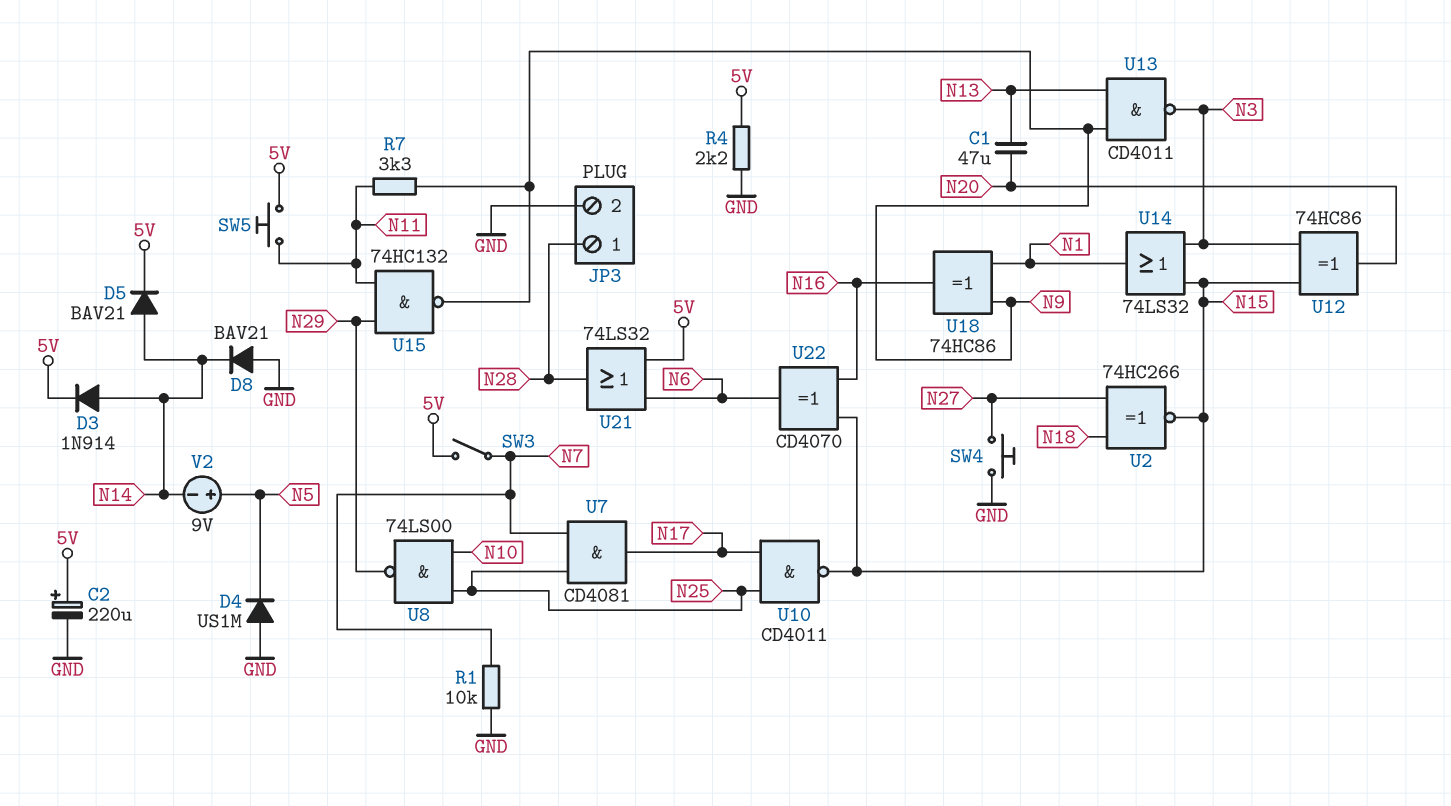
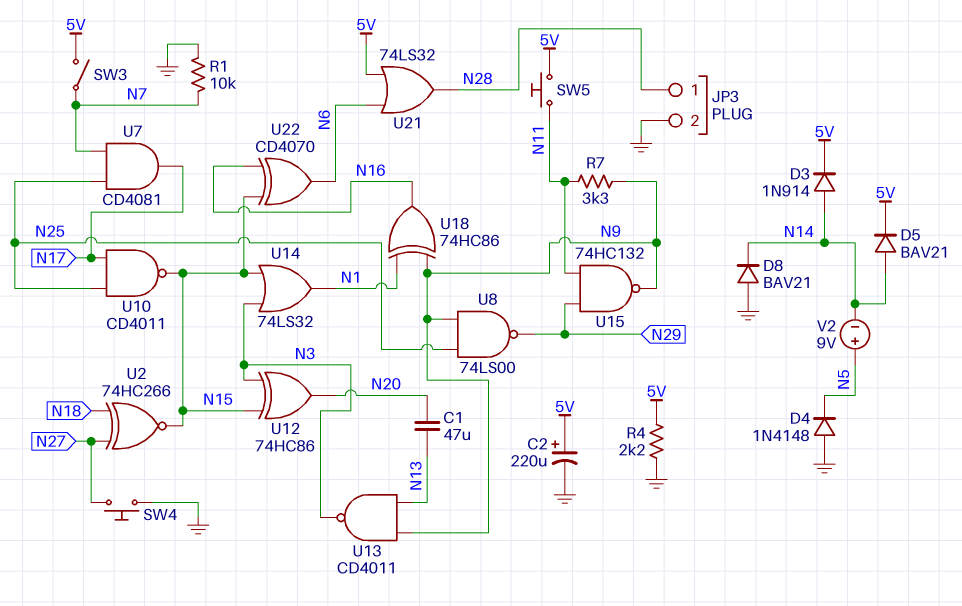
D4: diode US1M (A GND, K N5) -> diode 1N4148 (A GND, K N5)
U8: NAND 74LS00 (in N10, in N25, out N29) -> NAND 74LS00 (in N9, in N25, out N29)

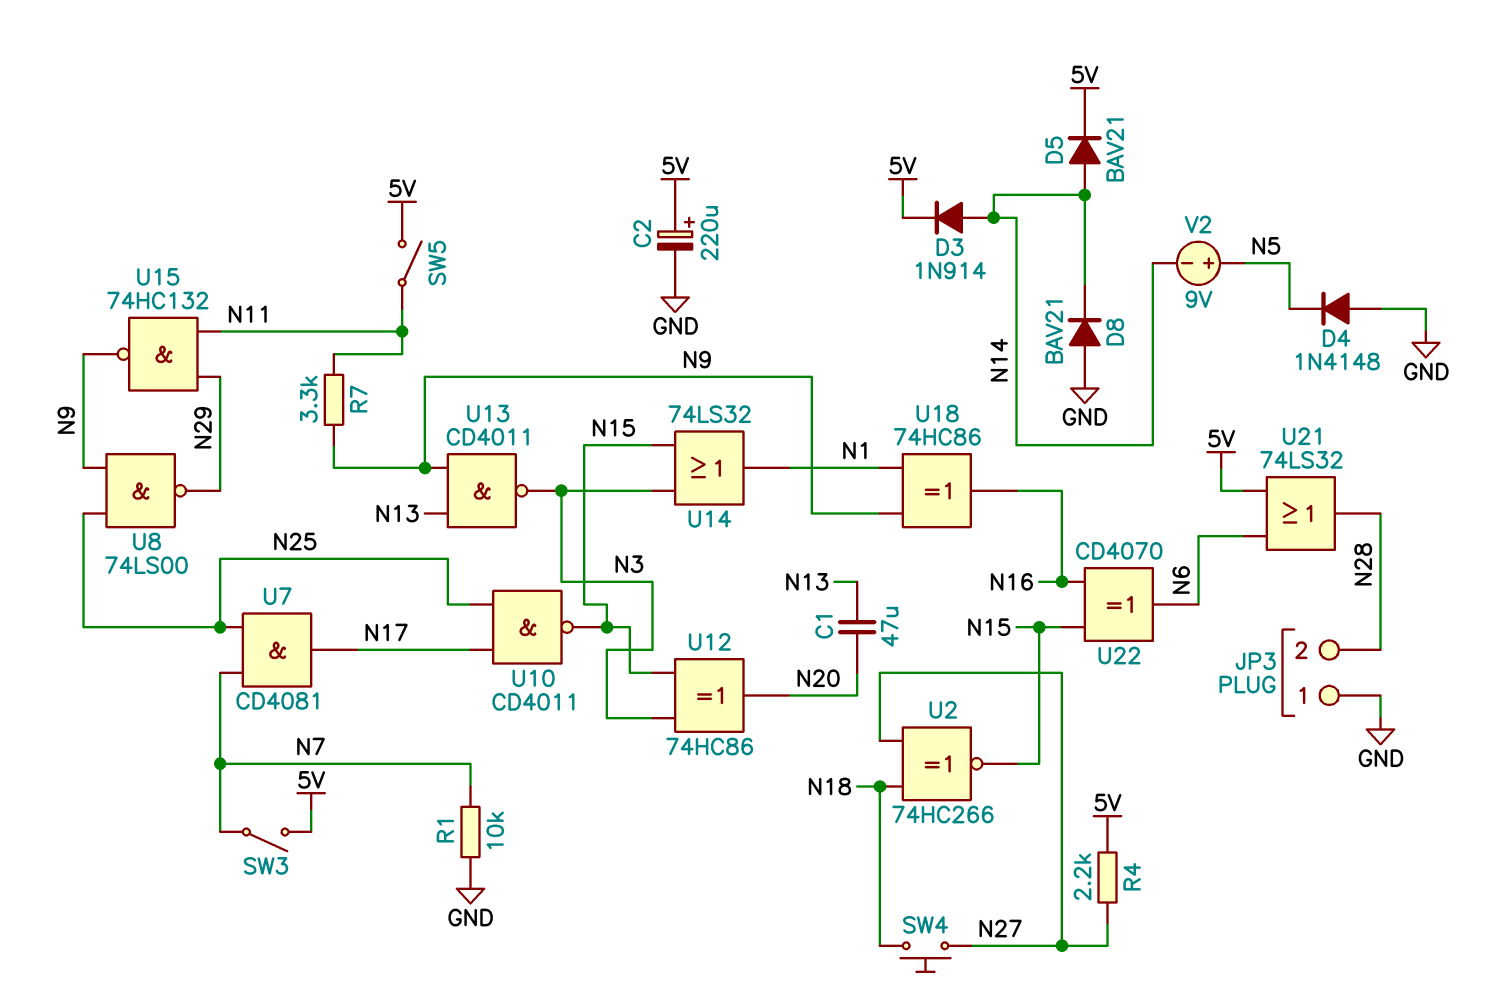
JP3 pin 1: N28 -> GND
JP3 pin 2: GND -> N28
R4: 2.2k (5V, GND) -> 2.2k (5V, N27)
SW4: button (GND, N27) -> button (N18, N27)
SW5: button (5V, N11) -> switch (5V, N11)

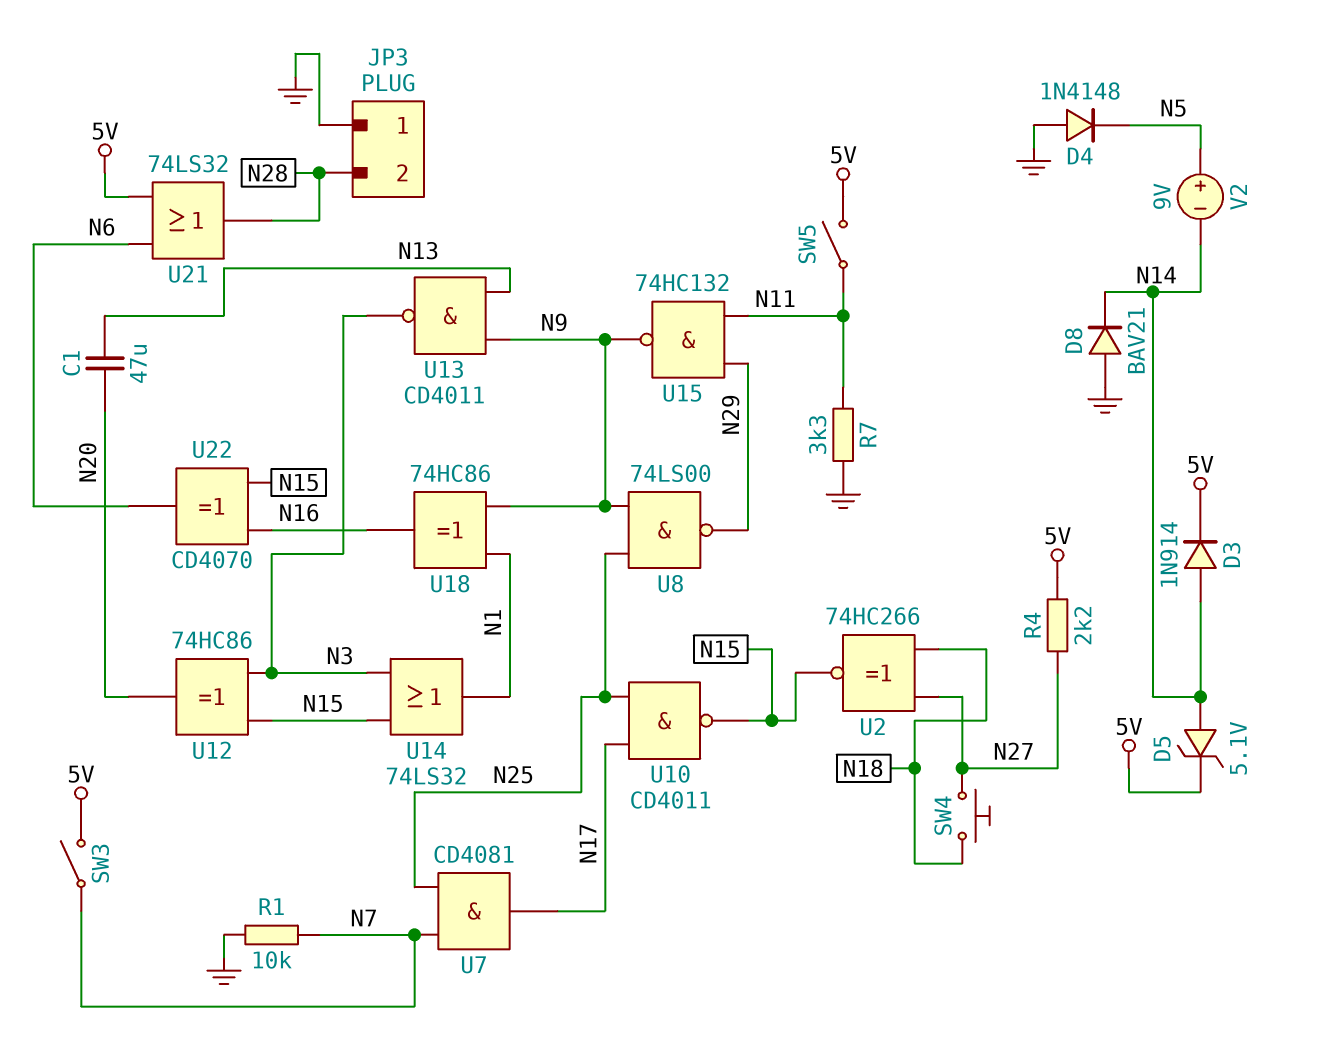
C2: 220uF (plus 5V, minus GND) -> none
D5: diode BAV21 (A N14, K 5V) -> zener 5.1V (A N14, K 5V)
R7: 3.3k (N9, N11) -> 3.3k (GND, N11)

